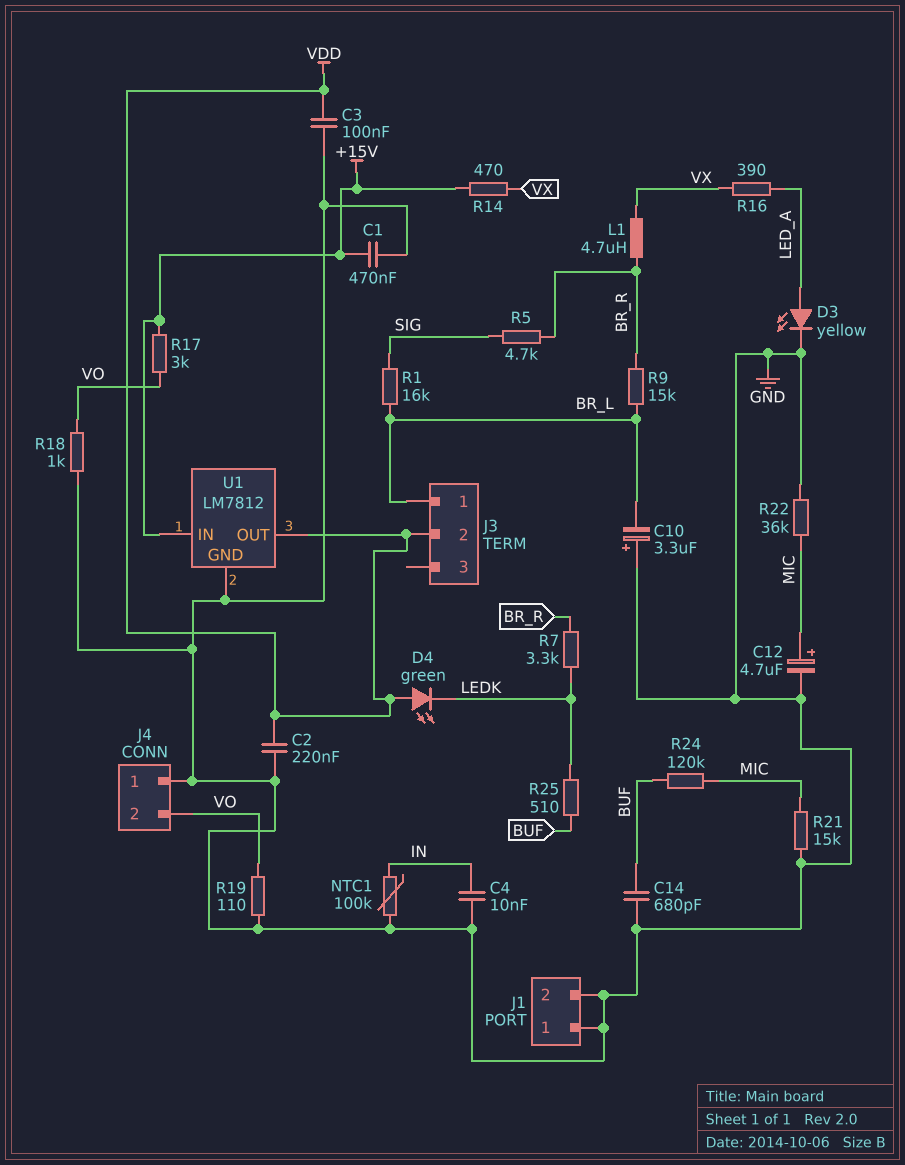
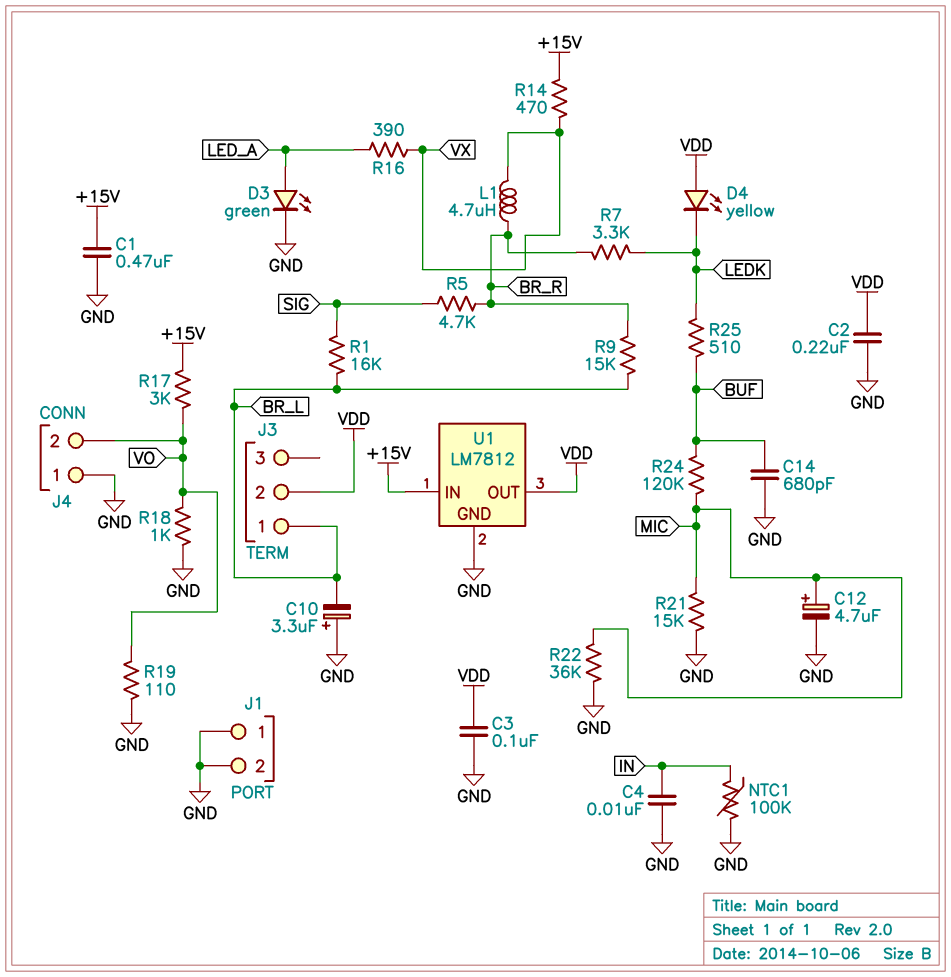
D3: LED yellow (A LED_A, K GND) -> LED green (A LED_A, K GND)
D4: LED green (A VDD, K LEDK) -> LED yellow (A VDD, K LEDK)

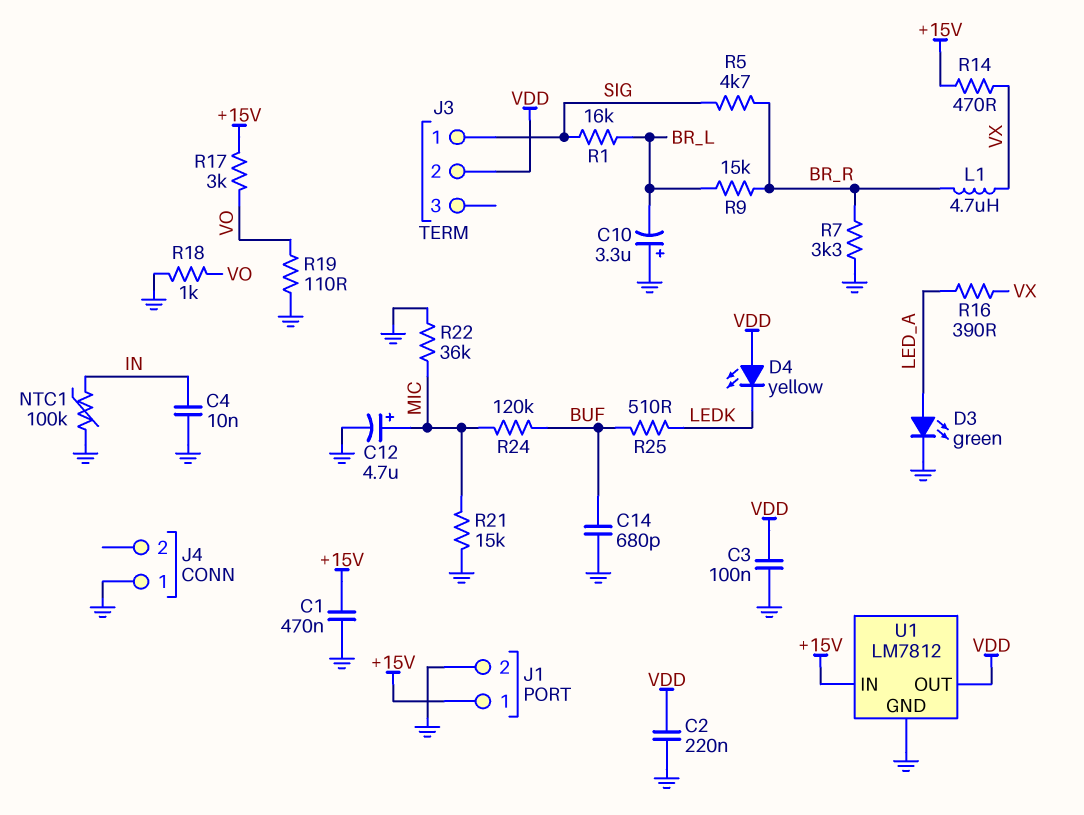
J1 pin 1: GND -> +15V
J3 pin 1: BR_L -> SIG
J4 pin 2: VO -> none
R7: 3.3k (BR_R, LEDK) -> 3.3k (BR_R, GND)

